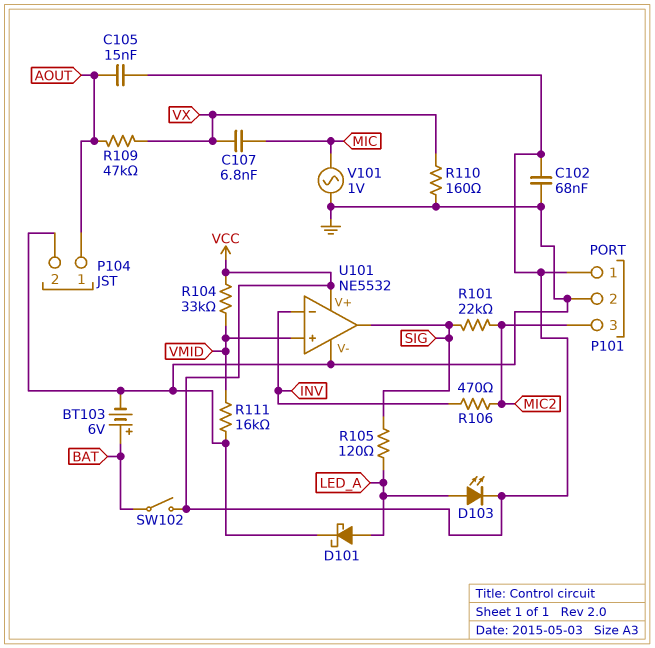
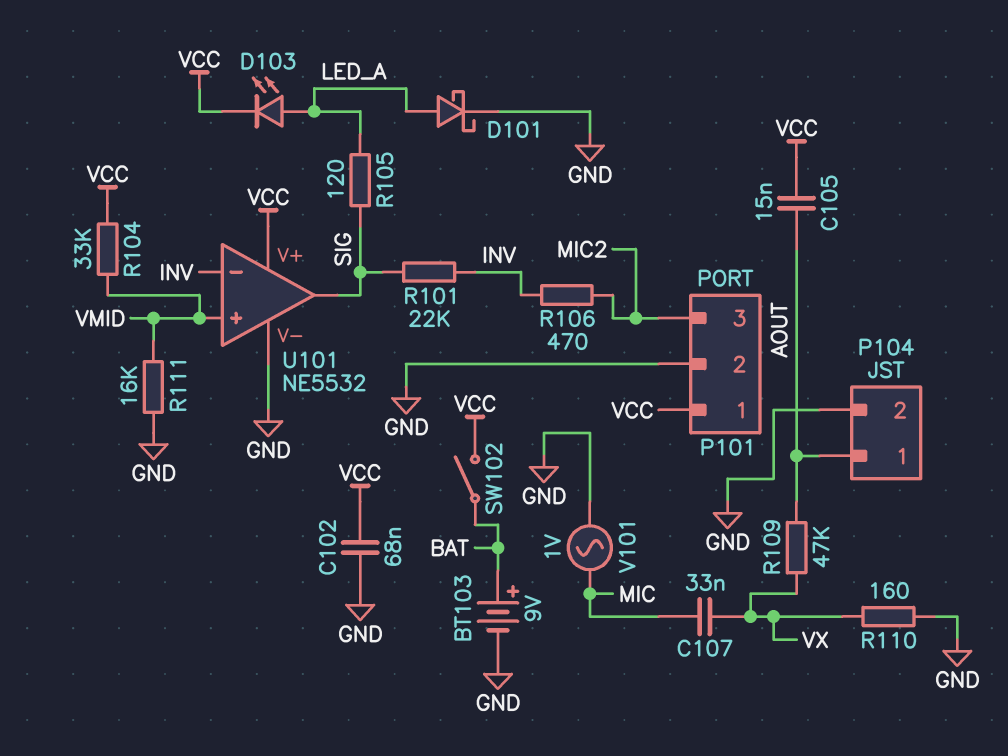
BT103: 6V (plus BAT, minus GND) -> 9V (plus BAT, minus GND)
C107: 6.8nF (MIC, VX) -> 33nF (MIC, VX)
R101: 22k (MIC2, SIG) -> 22k (INV, SIG)

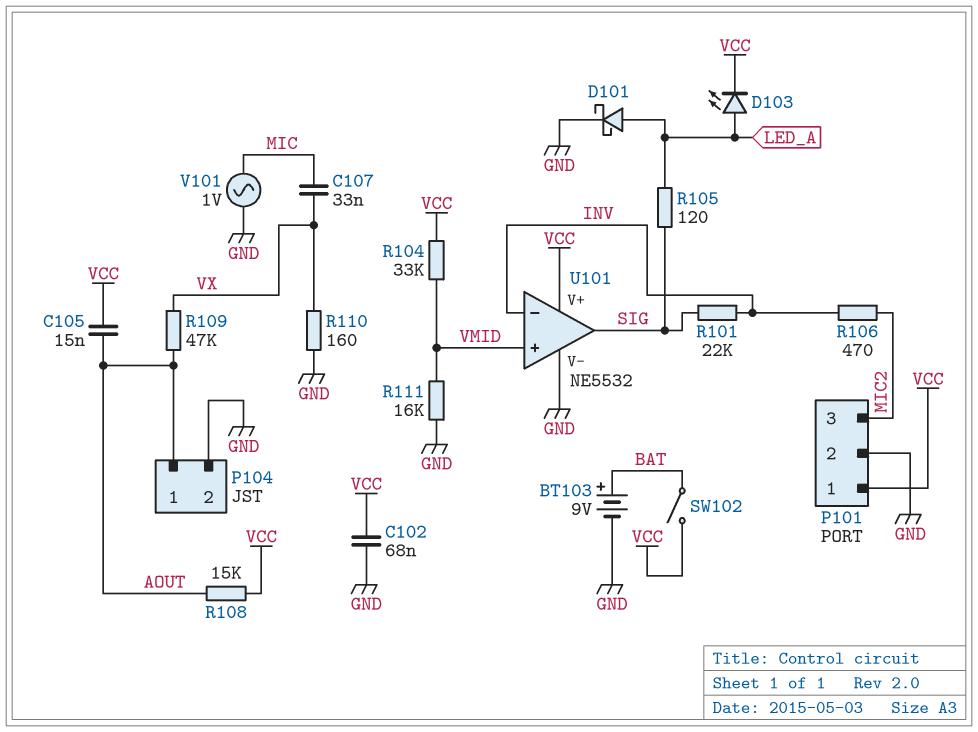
R108: none -> 15k (AOUT, VCC)

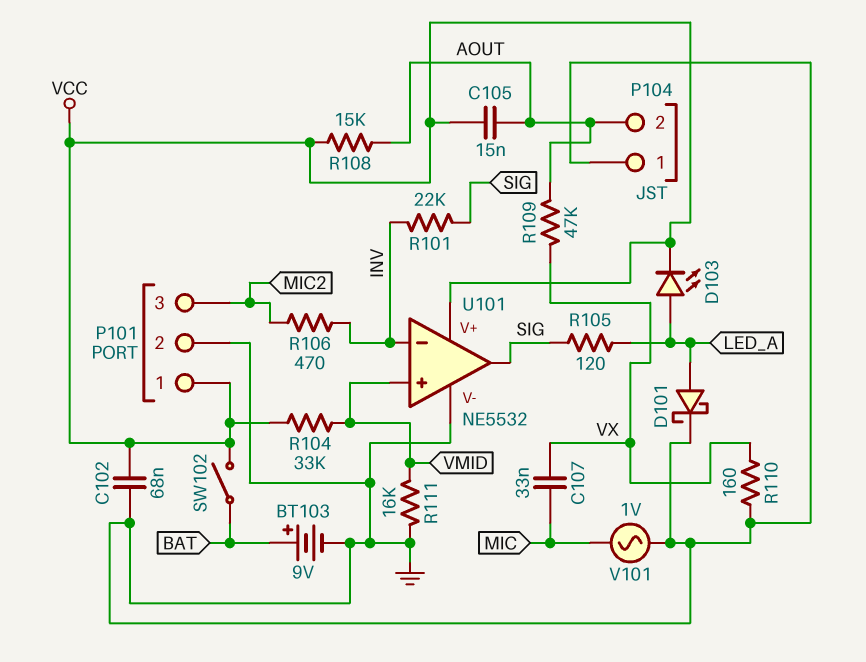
P104 pin 1: AOUT -> GND
P104 pin 2: GND -> AOUT

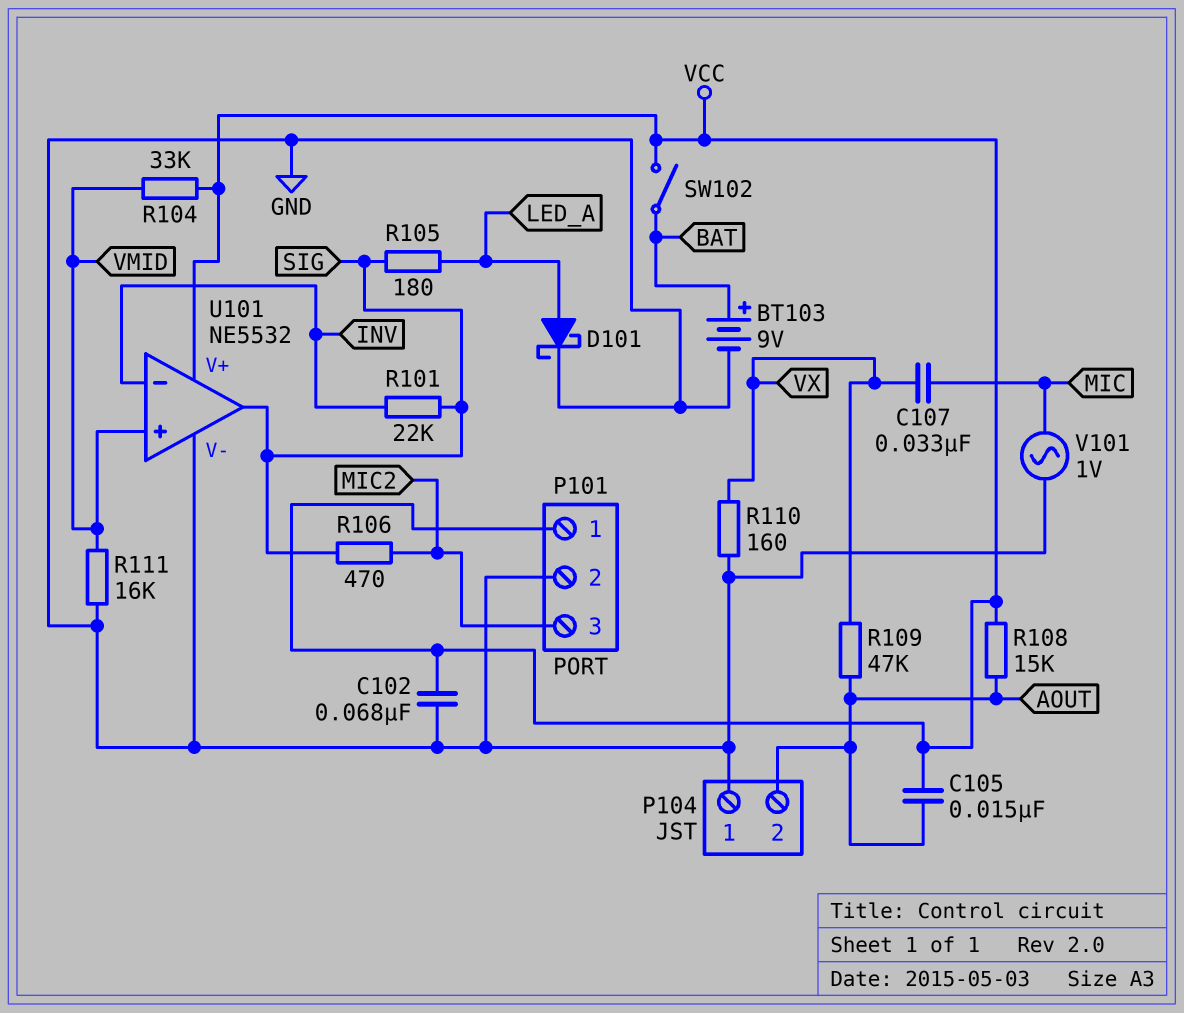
D103: LED (A LED_A, K VCC) -> none
R105: 120 (LED_A, SIG) -> 180 (LED_A, SIG)
R106: 470 (INV, MIC2) -> 470 (MIC2, SIG)

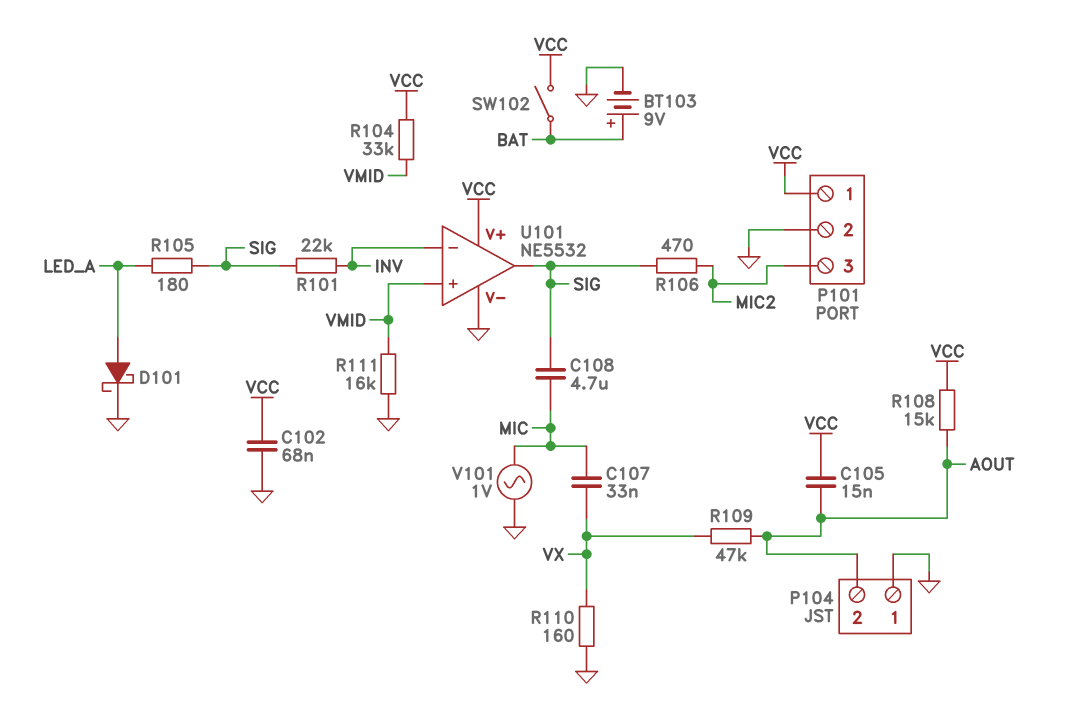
C108: none -> 4.7uF (MIC, SIG)

